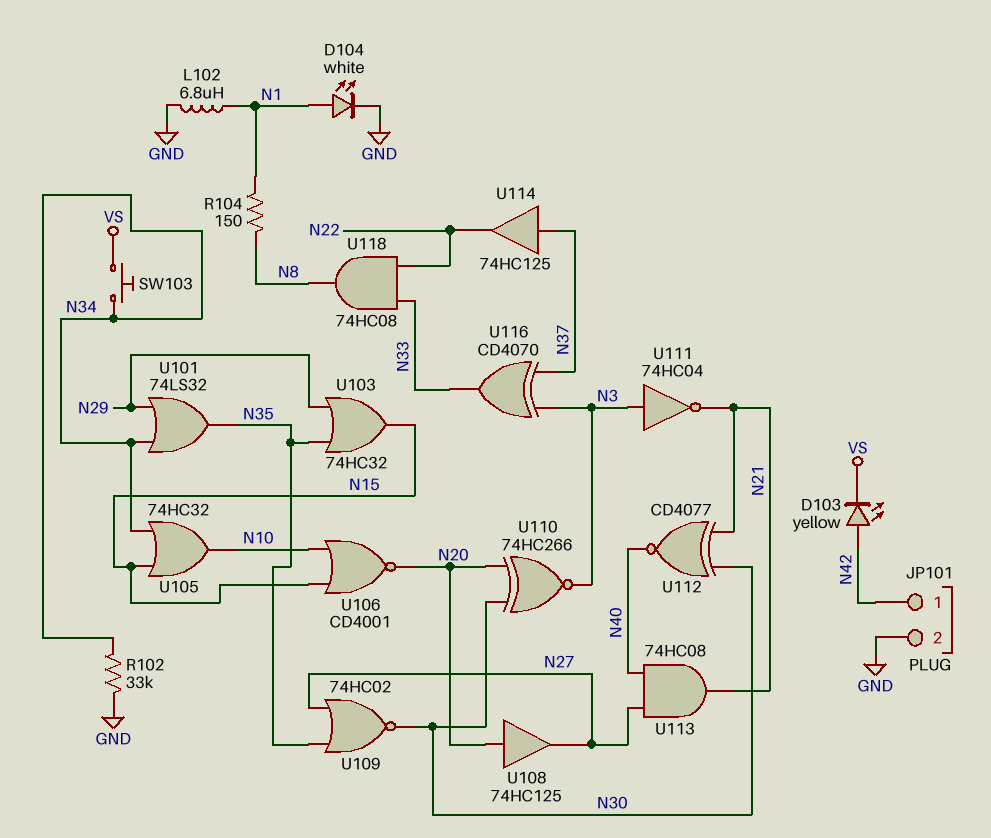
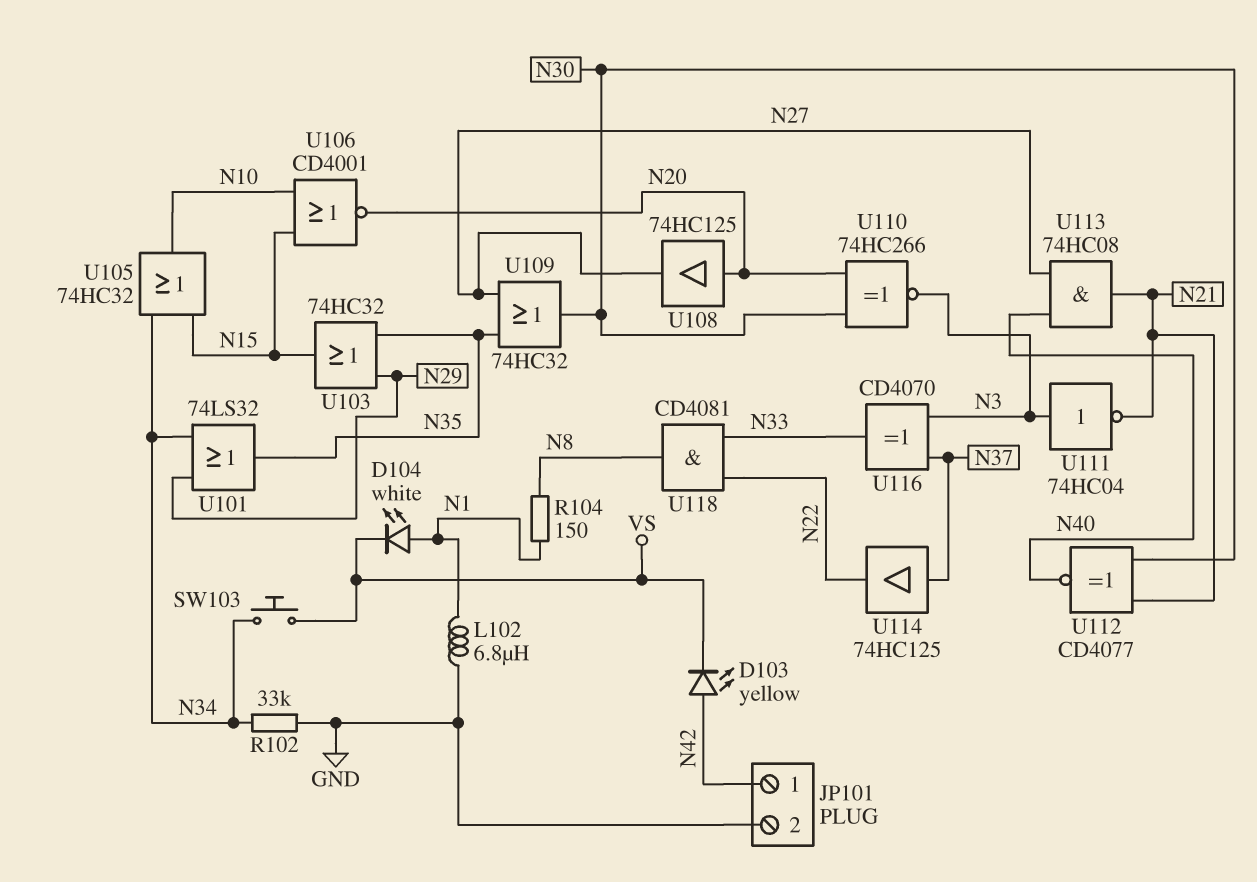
D104: LED white (A N1, K GND) -> LED white (A N1, K VS)
U109: NOR 74HC02 (in N27, in N35, out N30) -> OR 74HC32 (in N27, in N35, out N30)
U118: AND 74HC08 (in N22, in N33, out N8) -> AND CD4081 (in N22, in N33, out N8)

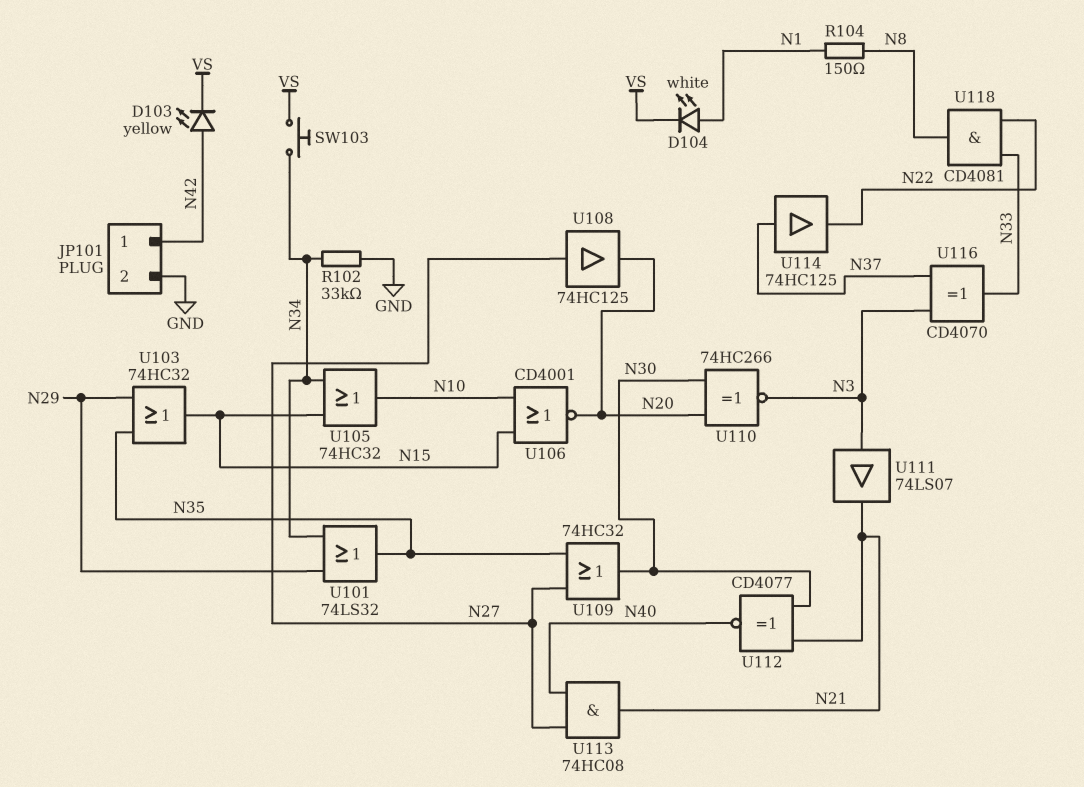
L102: 6.8uH (GND, N1) -> none
U108: buffer 74HC125 (in N20, out N27) -> buffer 74HC125 (in N27, out N20)
U111: NOT 74HC04 (in N3, out N21) -> buffer 74LS07 (in N3, out N21)

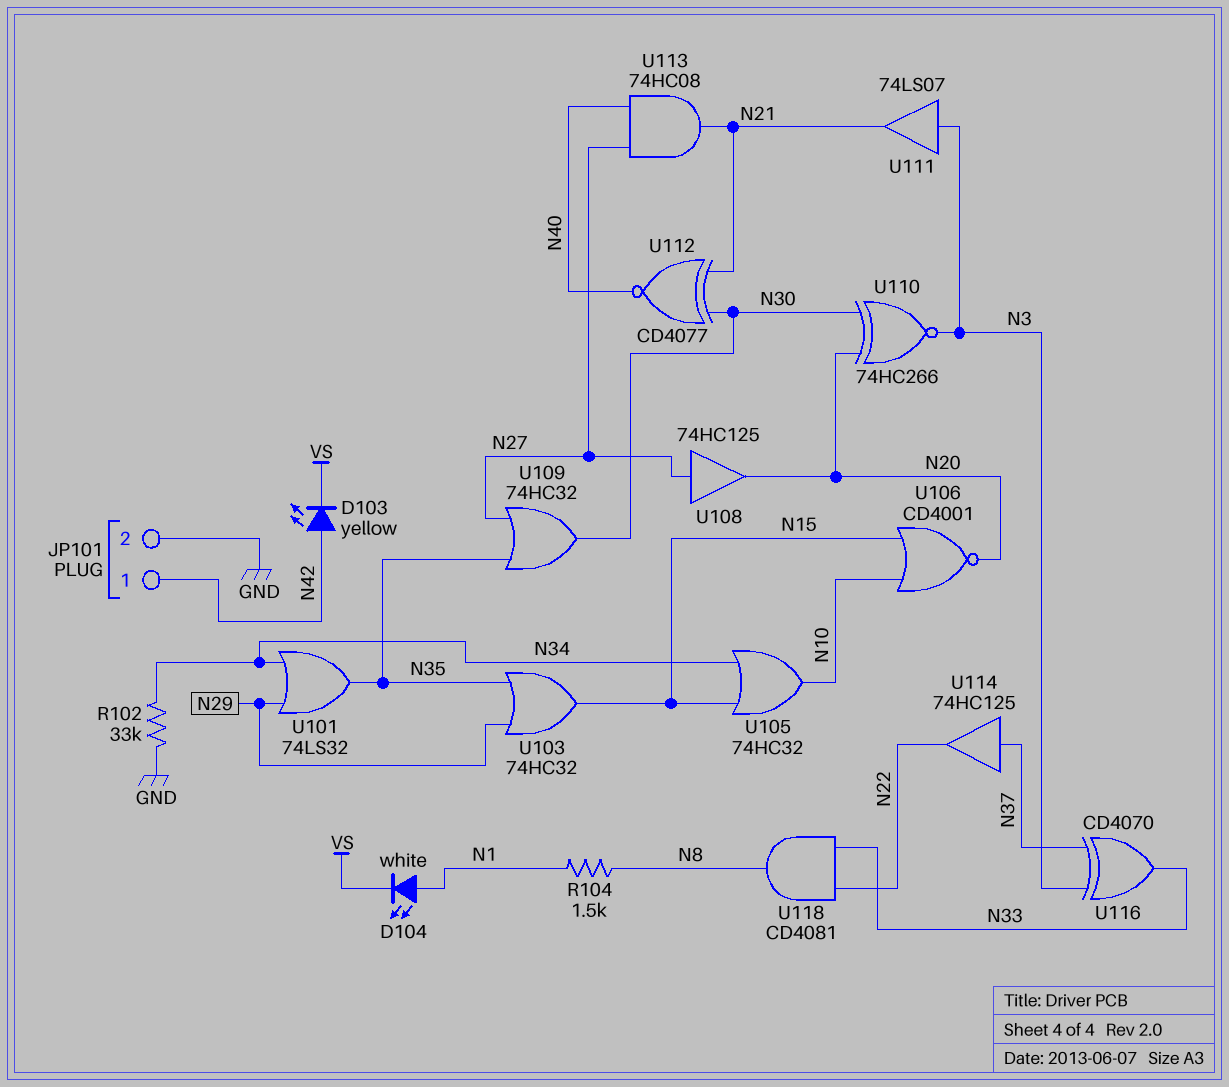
R104: 150 (N1, N8) -> 1.5k (N1, N8)
SW103: button (N34, VS) -> none

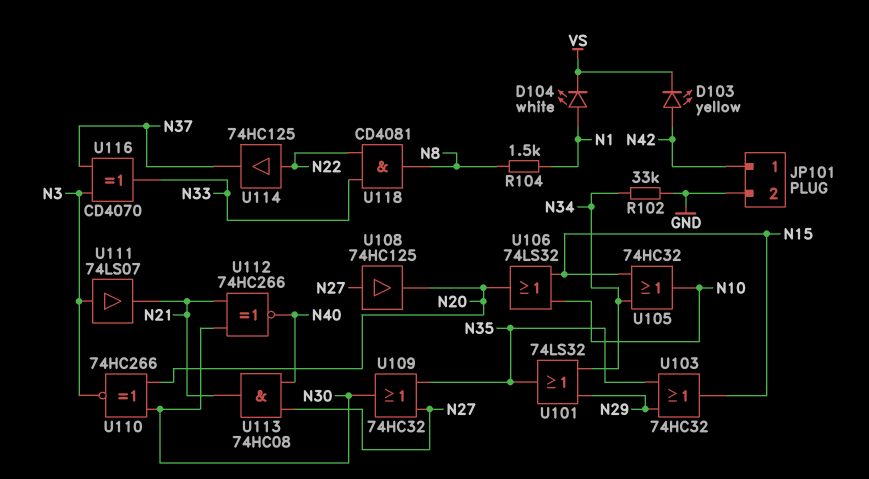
U106: NOR CD4001 (in N10, in N15, out N20) -> OR 74LS32 (in N10, in N15, out N20)
U112: XNOR CD4077 (in N21, in N30, out N40) -> XNOR 74HC266 (in N21, in N30, out N40)
U114: buffer 74HC125 (in N37, out N22) -> buffer 74HC125 (in N22, out N37)

